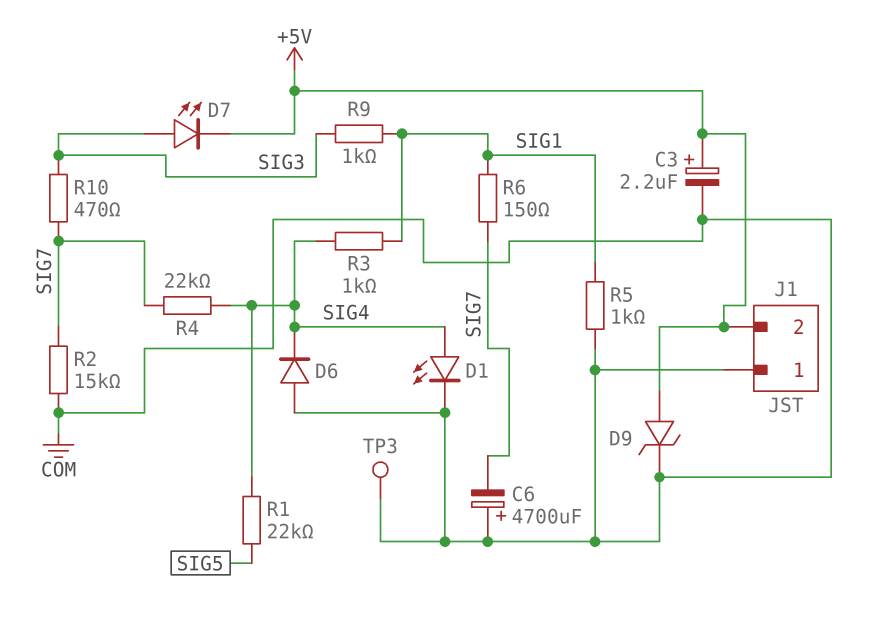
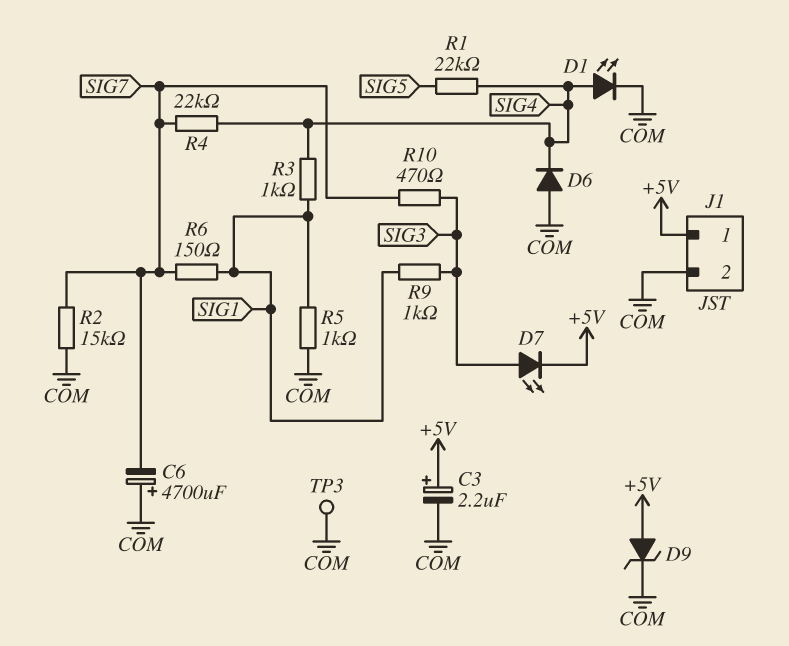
J1 pin 1: COM -> +5V
J1 pin 2: +5V -> COM

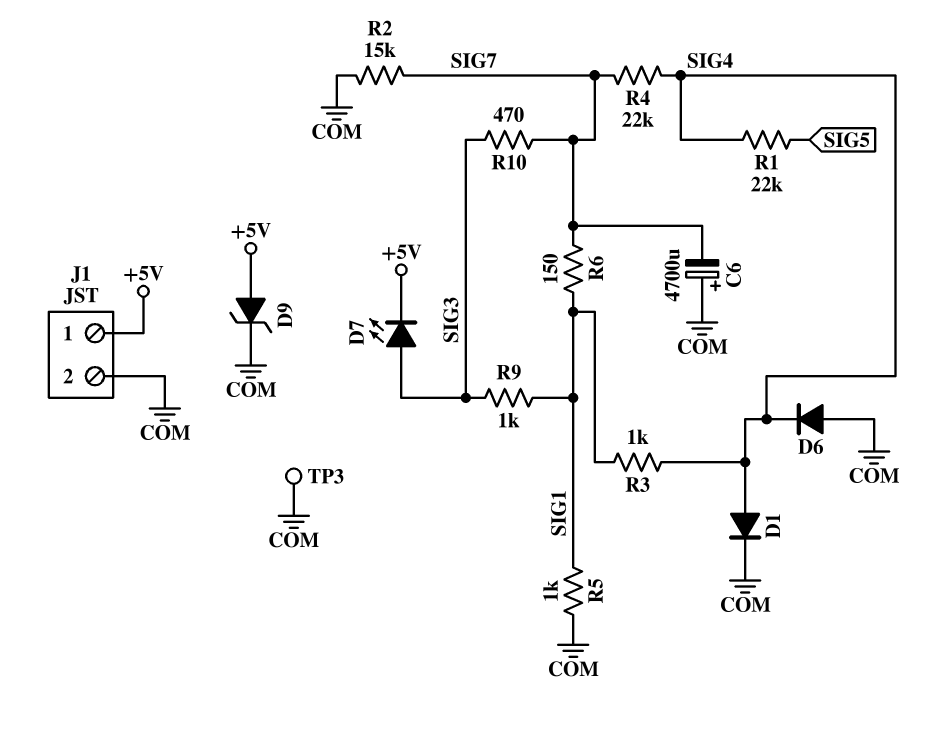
C3: 2.2uF (plus +5V, minus COM) -> none
D1: LED (A SIG4, K COM) -> diode (A SIG4, K COM)

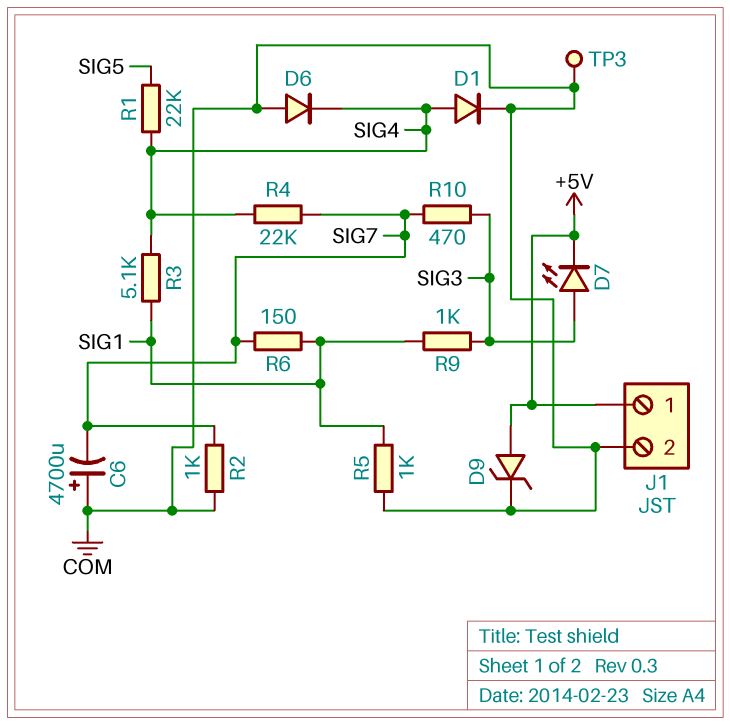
R2: 15k (COM, SIG7) -> 1k (COM, SIG7)
R3: 1k (SIG1, SIG4) -> 5.1k (SIG1, SIG4)

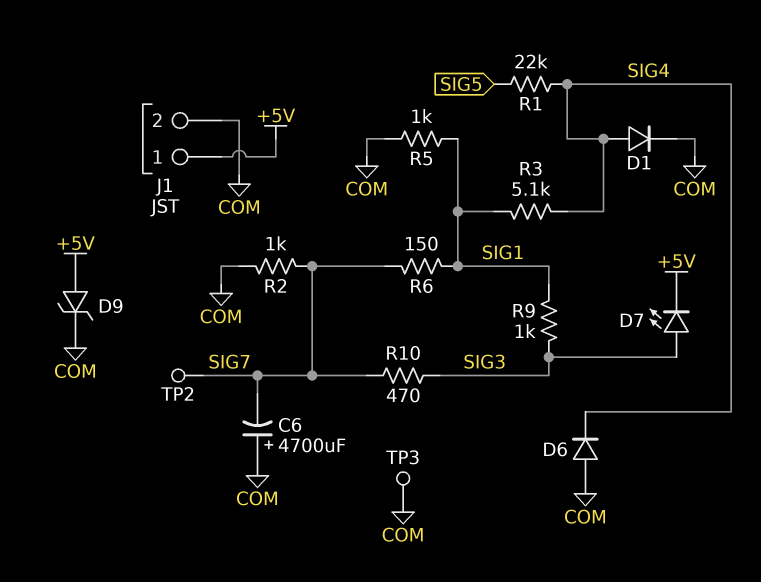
R4: 22k (SIG4, SIG7) -> none
TP2: none -> test point (SIG7)

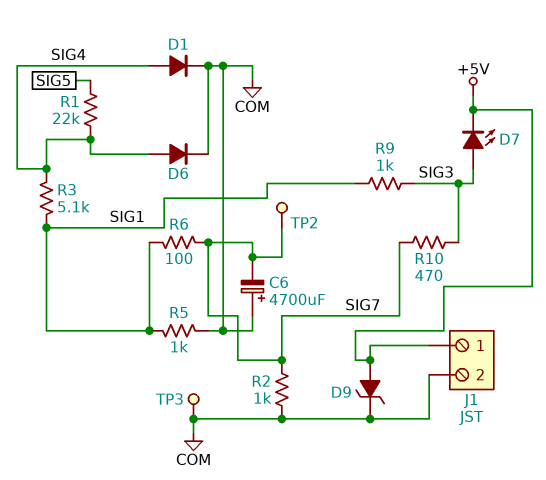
D6: diode (A COM, K SIG4) -> diode (A SIG4, K COM)
R6: 150 (SIG1, SIG7) -> 100 (SIG1, SIG7)

